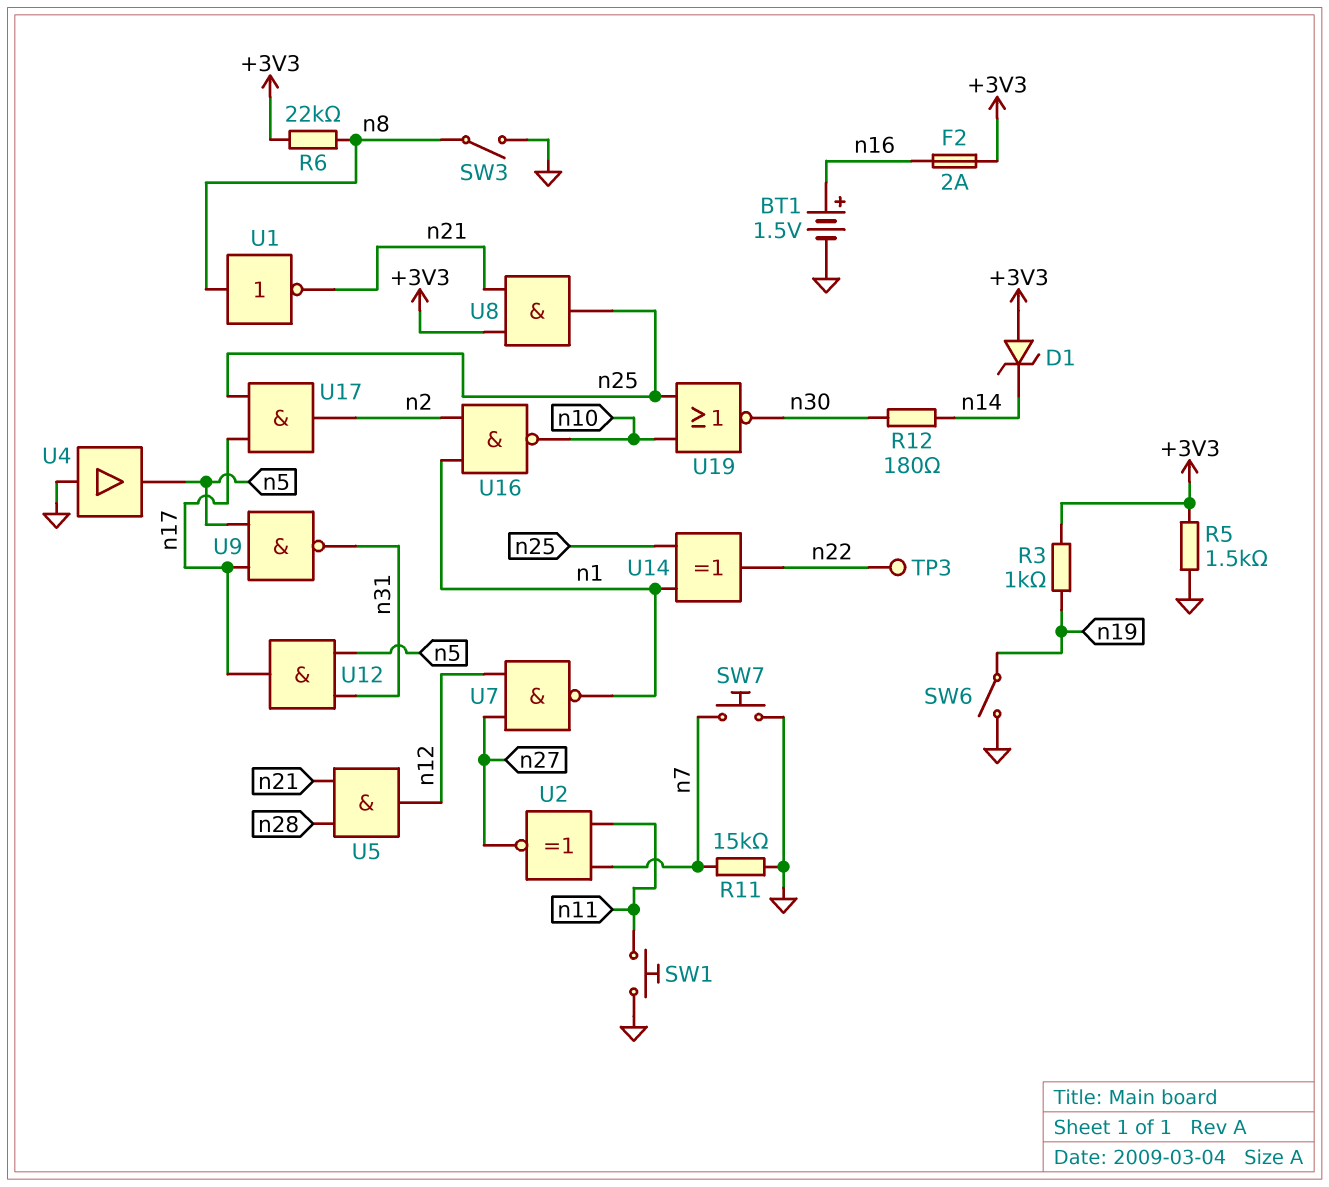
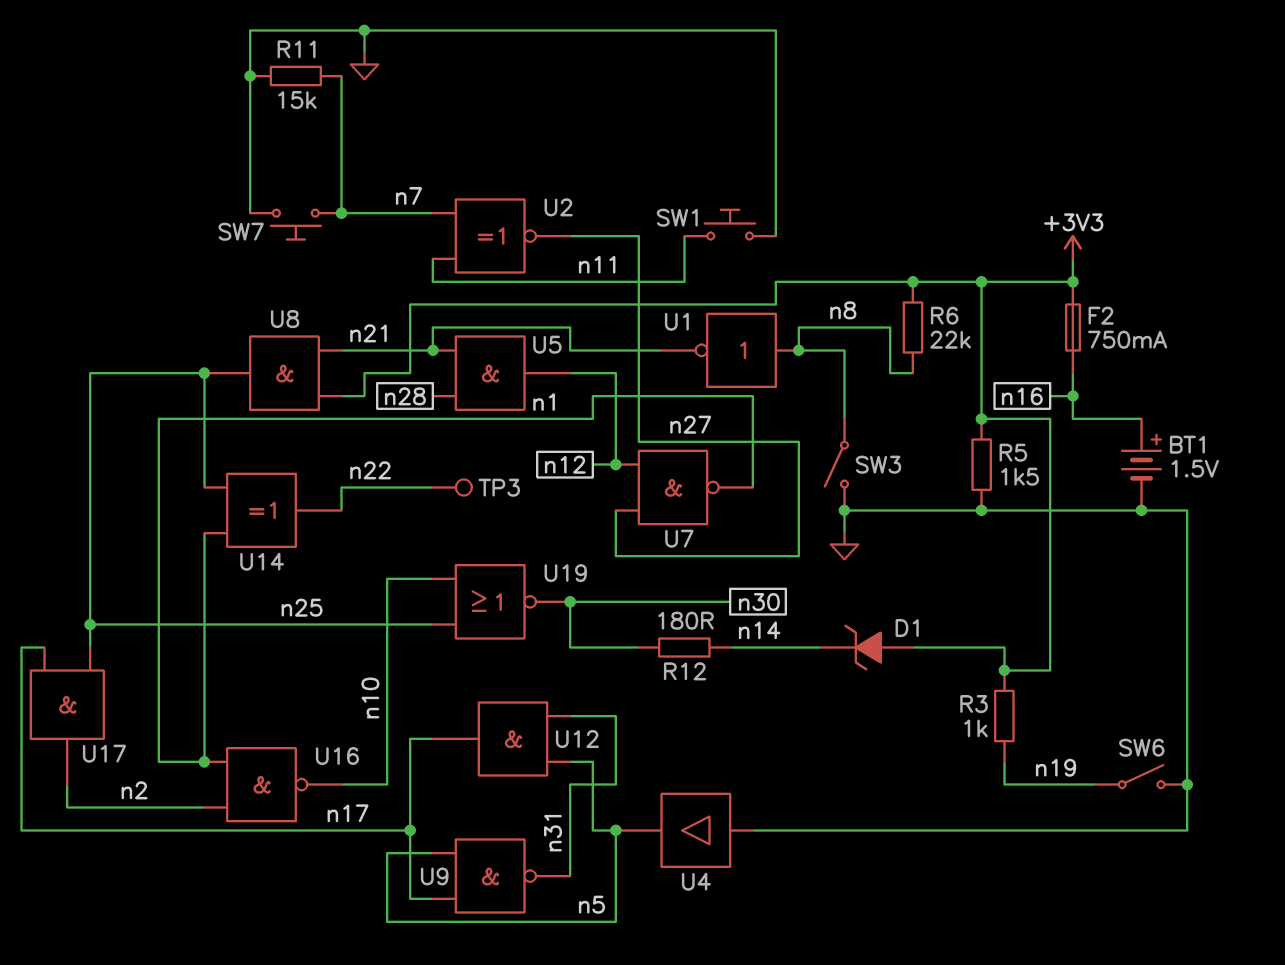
F2: 2A (+3V3, n16) -> 750mA (+3V3, n16)

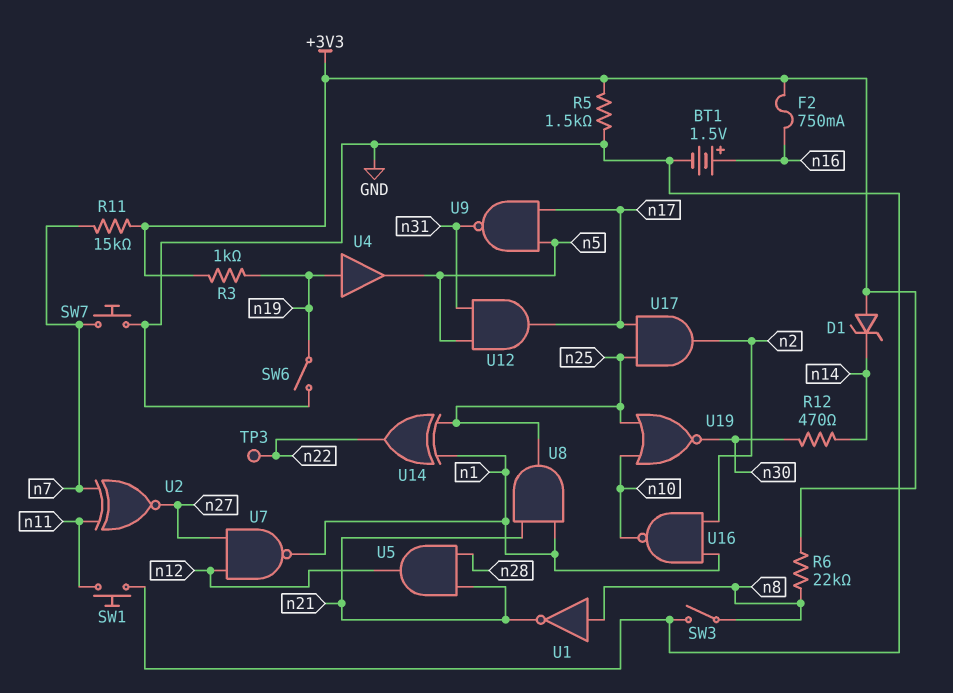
R11: 15k (GND, n7) -> 15k (+3V3, n7)
R12: 180 (n14, n30) -> 470 (n14, n30)
U4: buffer (in GND, out n5) -> buffer (in n19, out n5)
U8: AND (in +3V3, in n21, out n25) -> AND (in n1, in n21, out n25)

